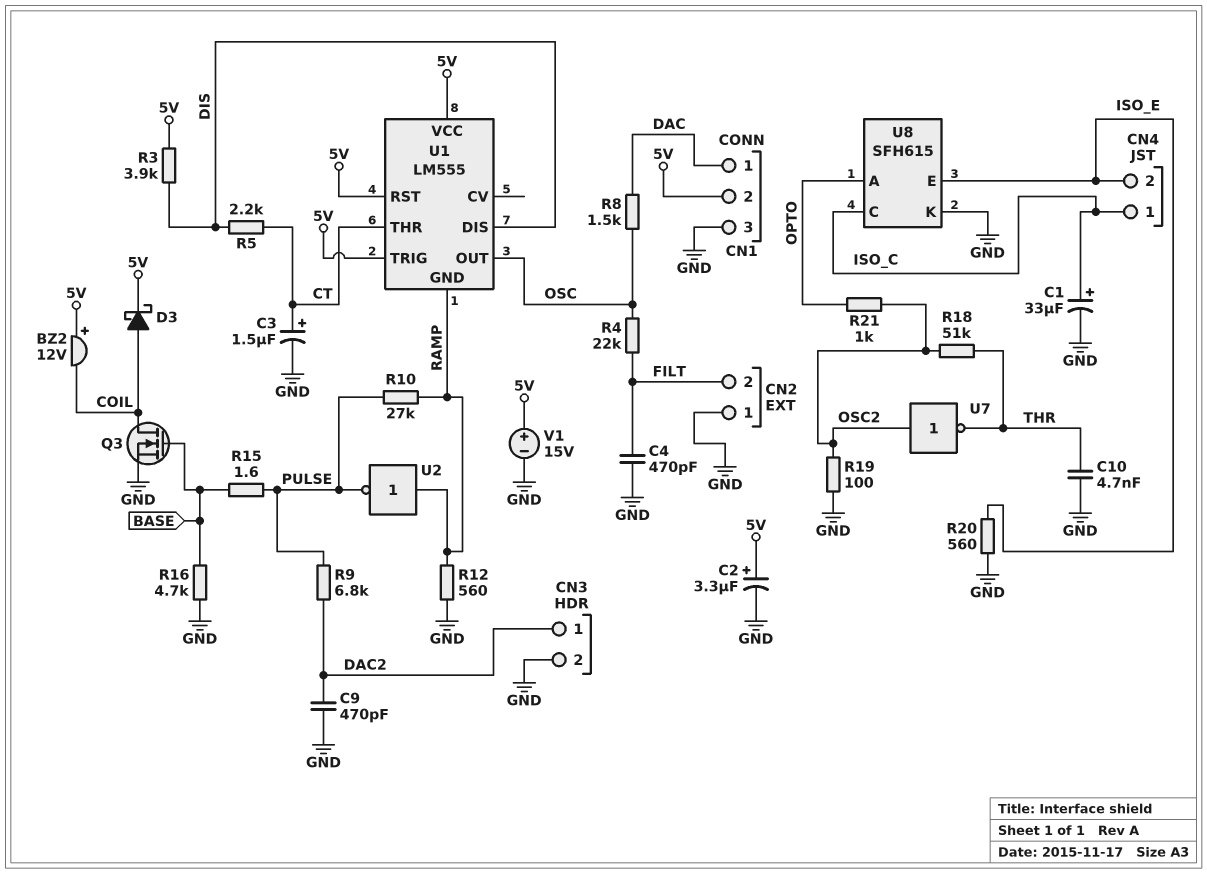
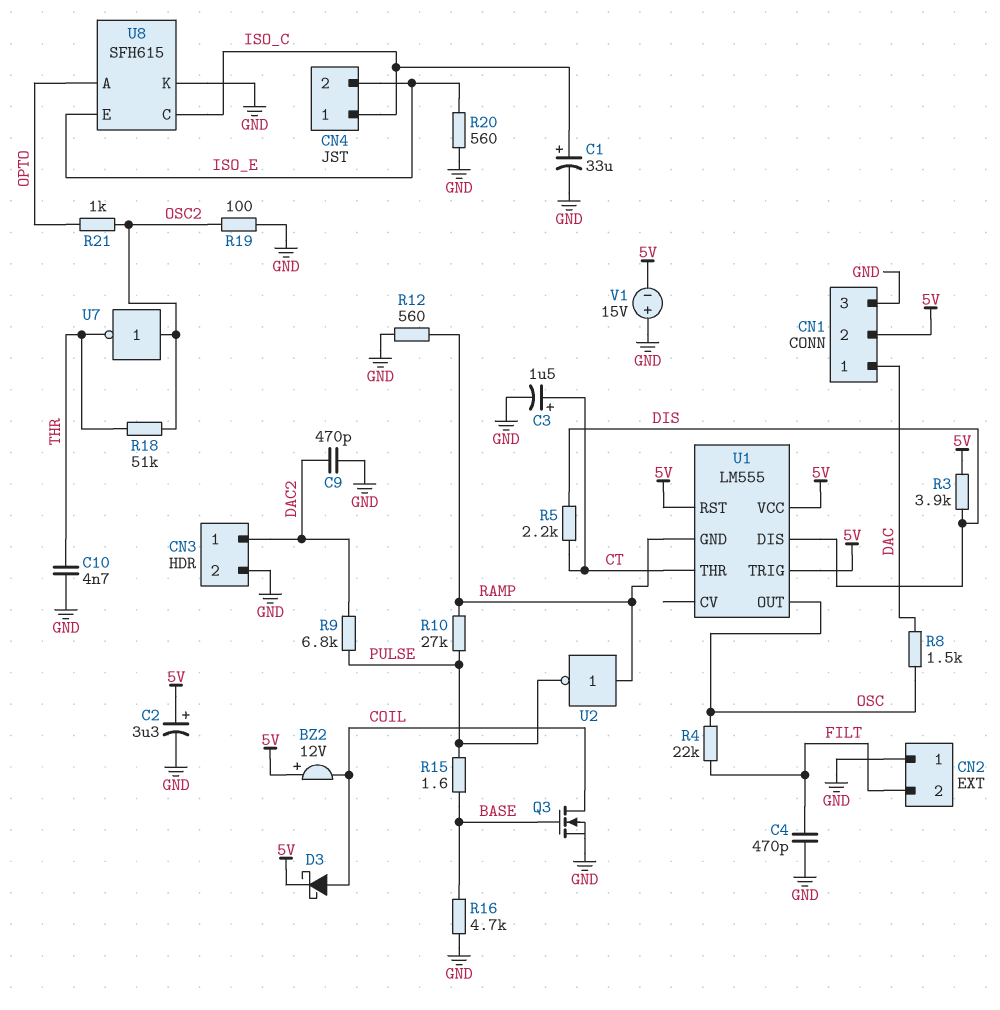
V1: 15V (plus 5V, minus GND) -> 15V (plus GND, minus 5V)

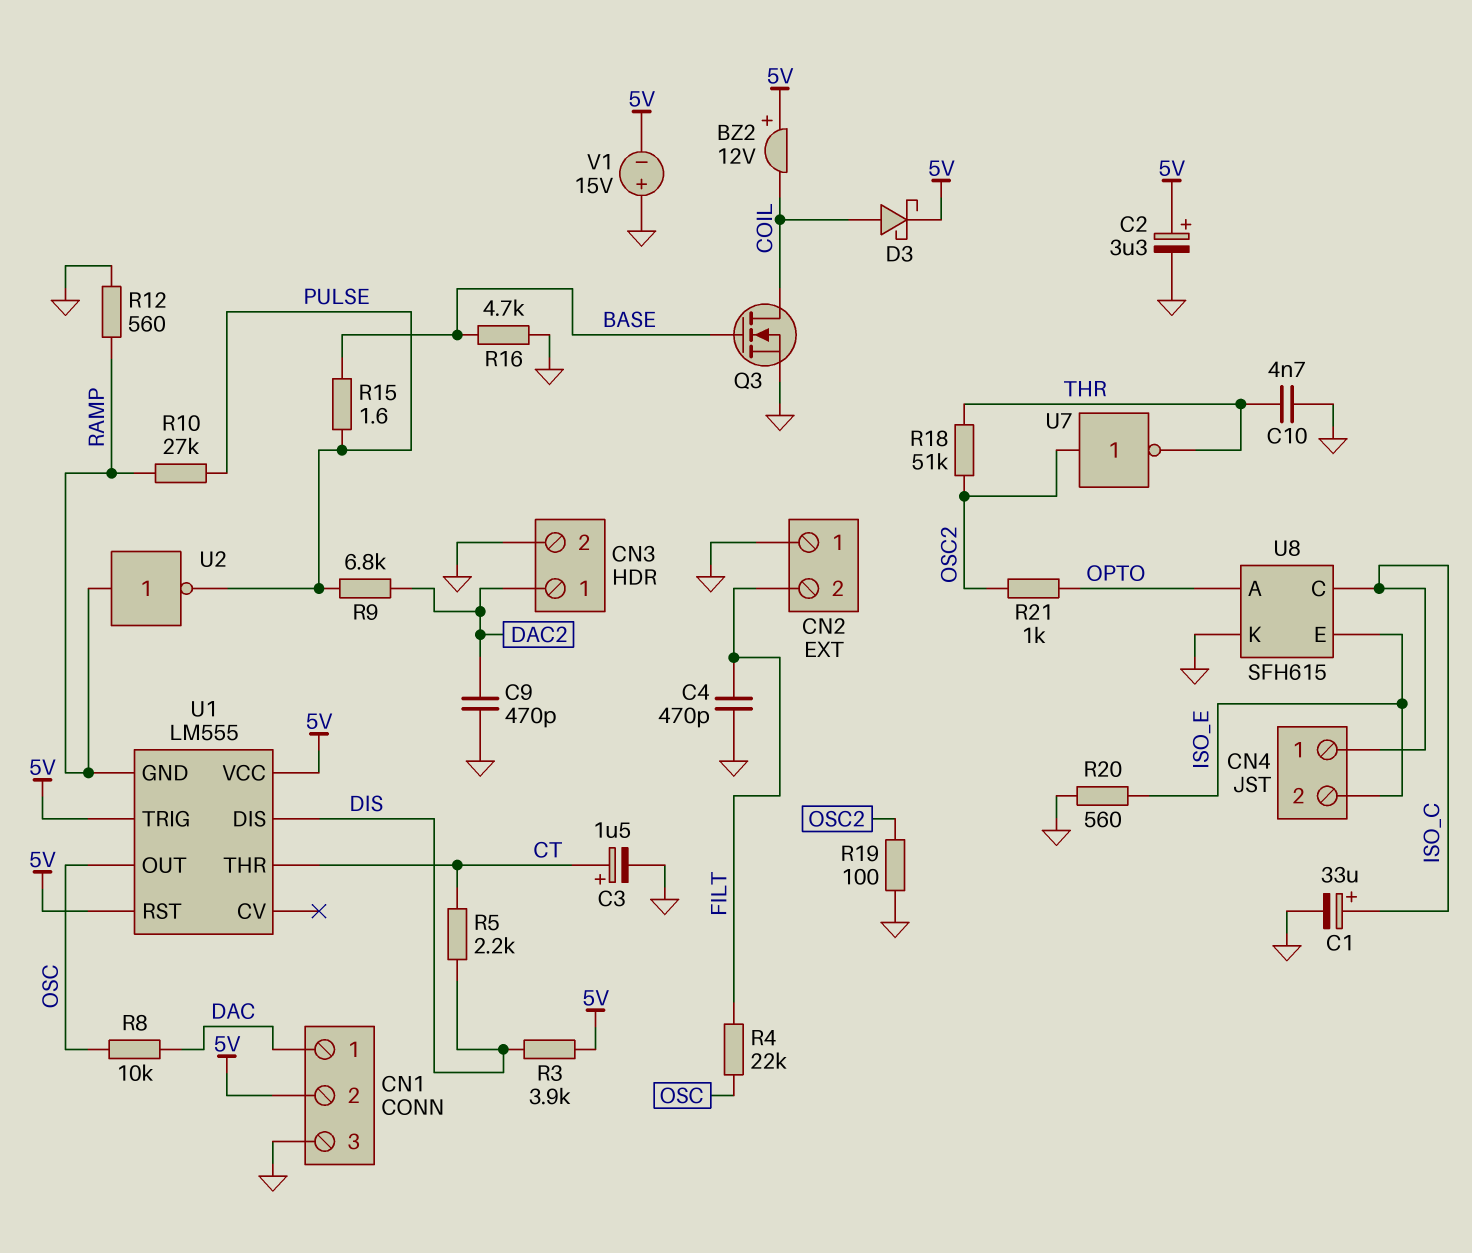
R8: 1.5k (DAC, OSC) -> 10k (DAC, OSC)

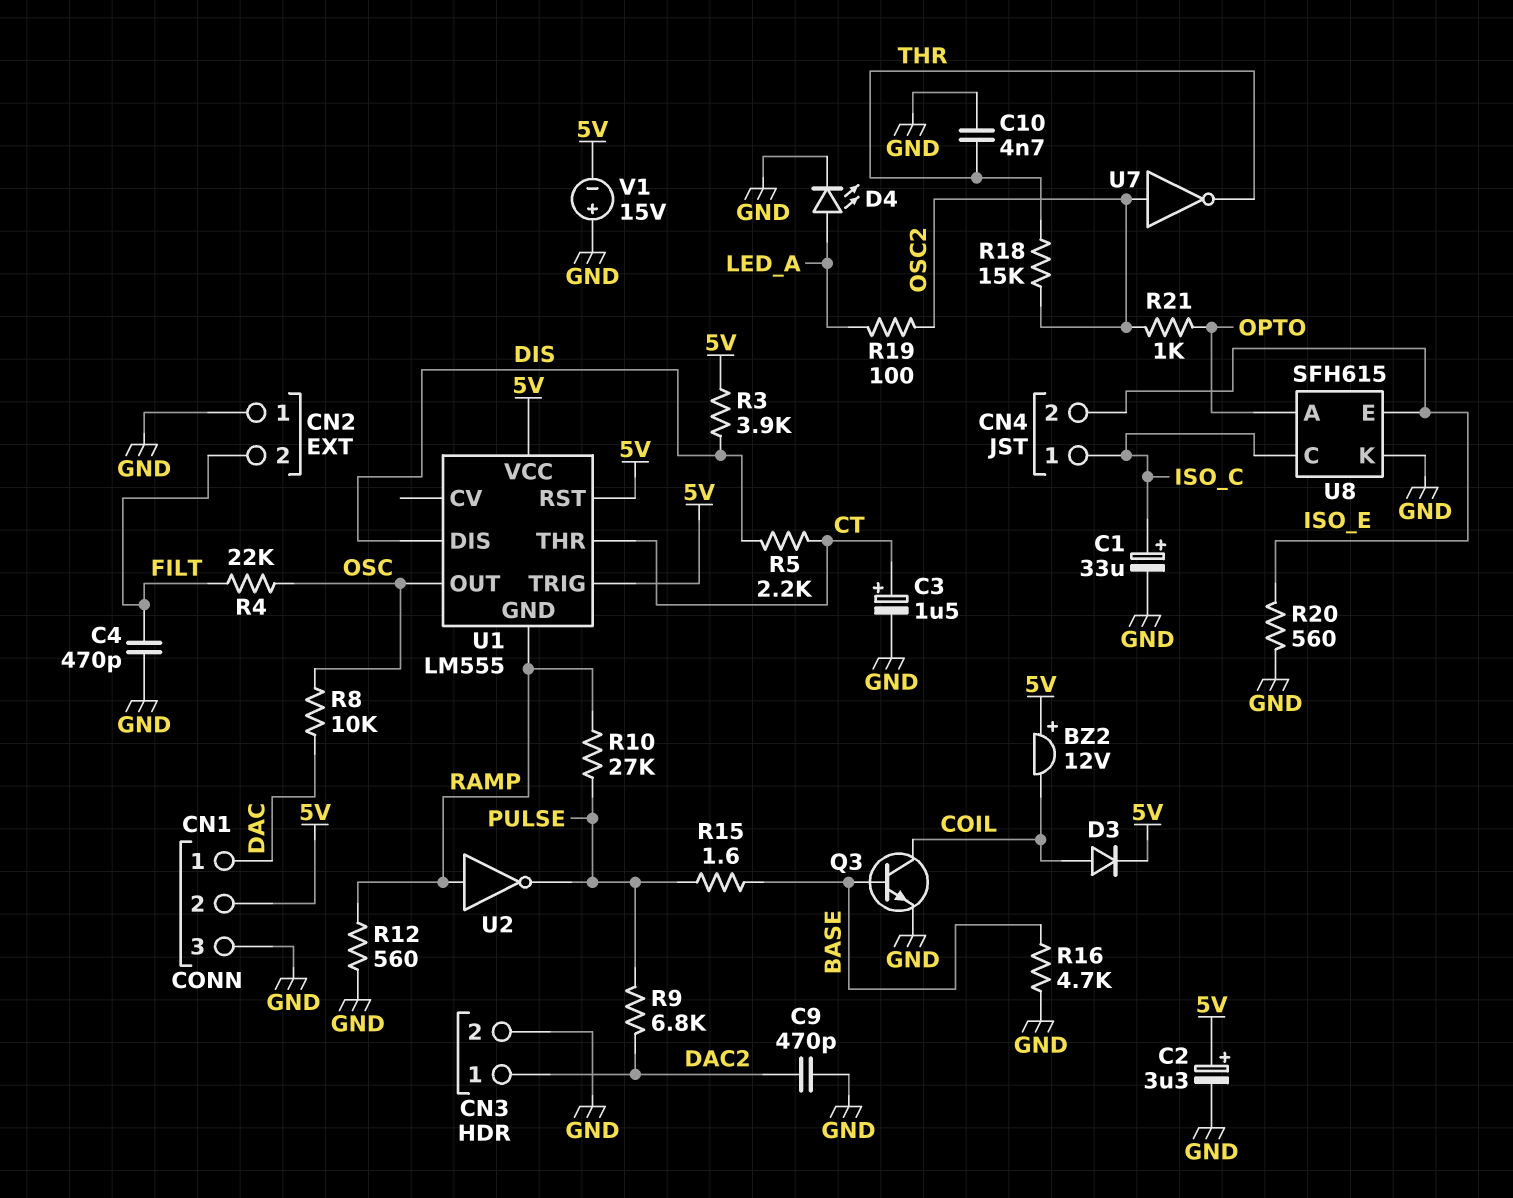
D3: schottky (A COIL, K 5V) -> diode (A COIL, K 5V)
D4: none -> LED (A LED_A, K GND)
Q3: NMOS (G BASE, D COIL, S GND) -> NPN (B BASE, C COIL, E GND)
R18: 51k (OSC2, THR) -> 15k (OSC2, THR)
R19: 100 (GND, OSC2) -> 100 (LED_A, OSC2)

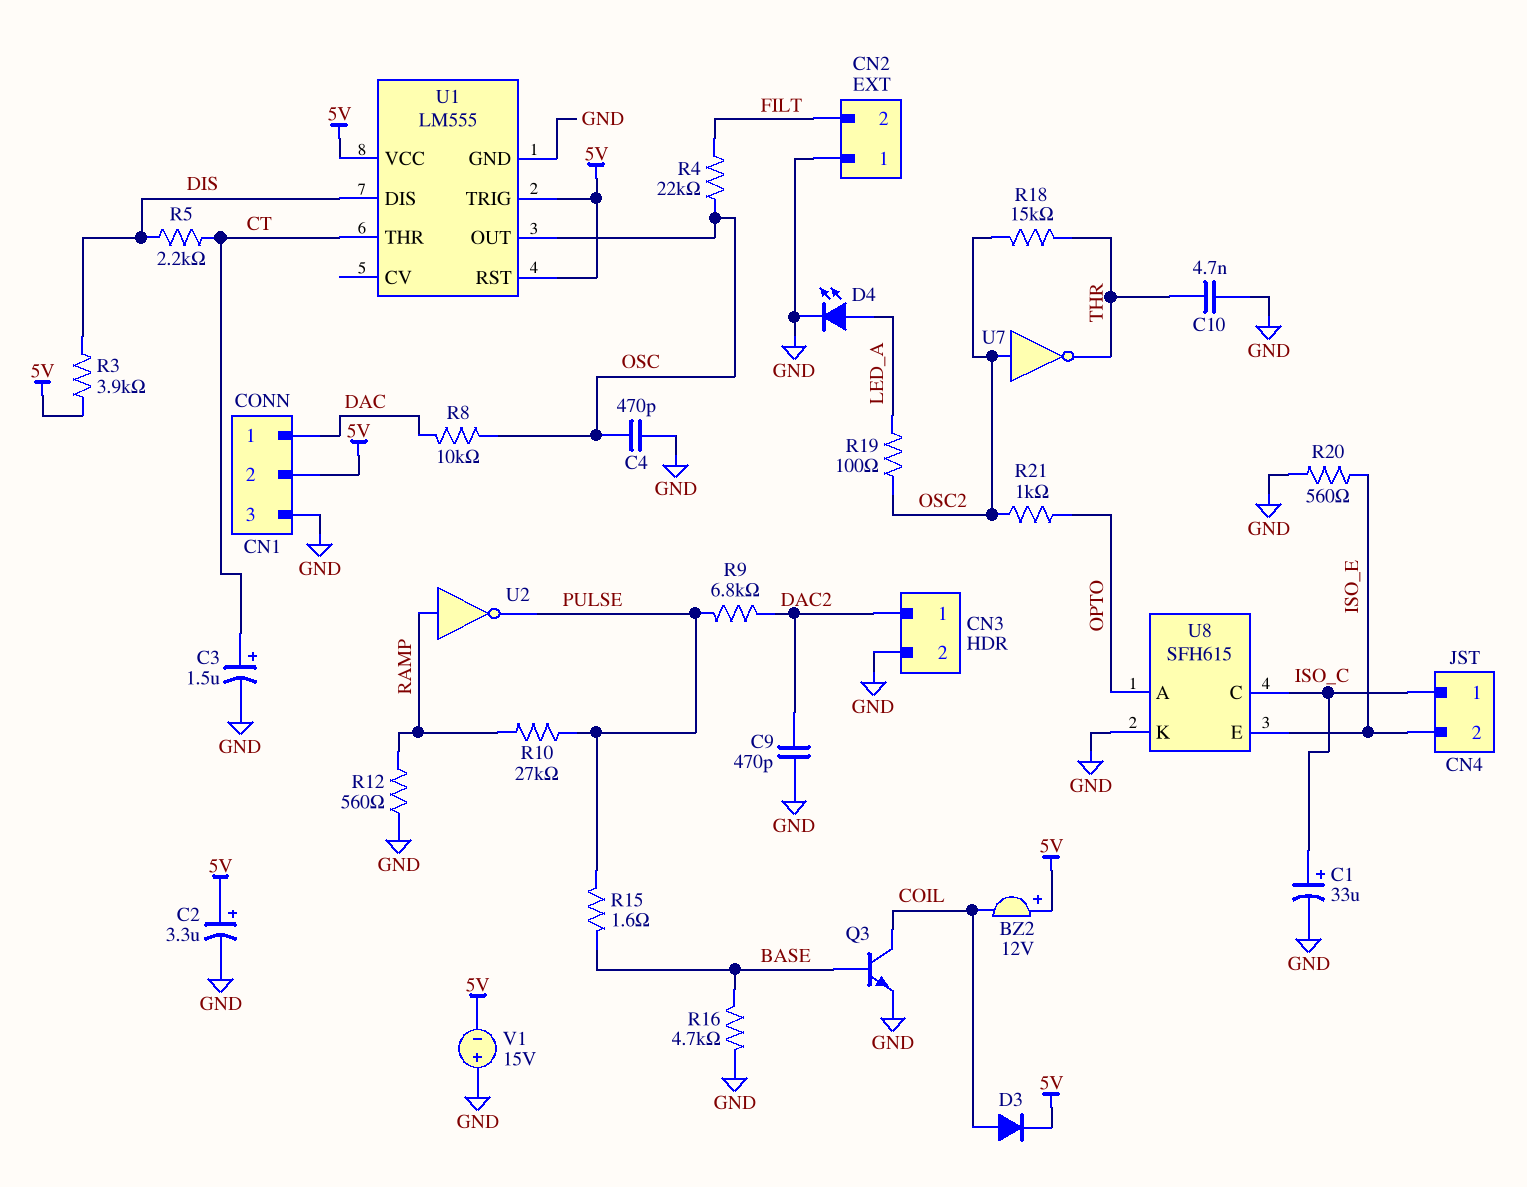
C4: 470pF (FILT, GND) -> 470pF (GND, OSC)
U1 pin GND: RAMP -> GND

